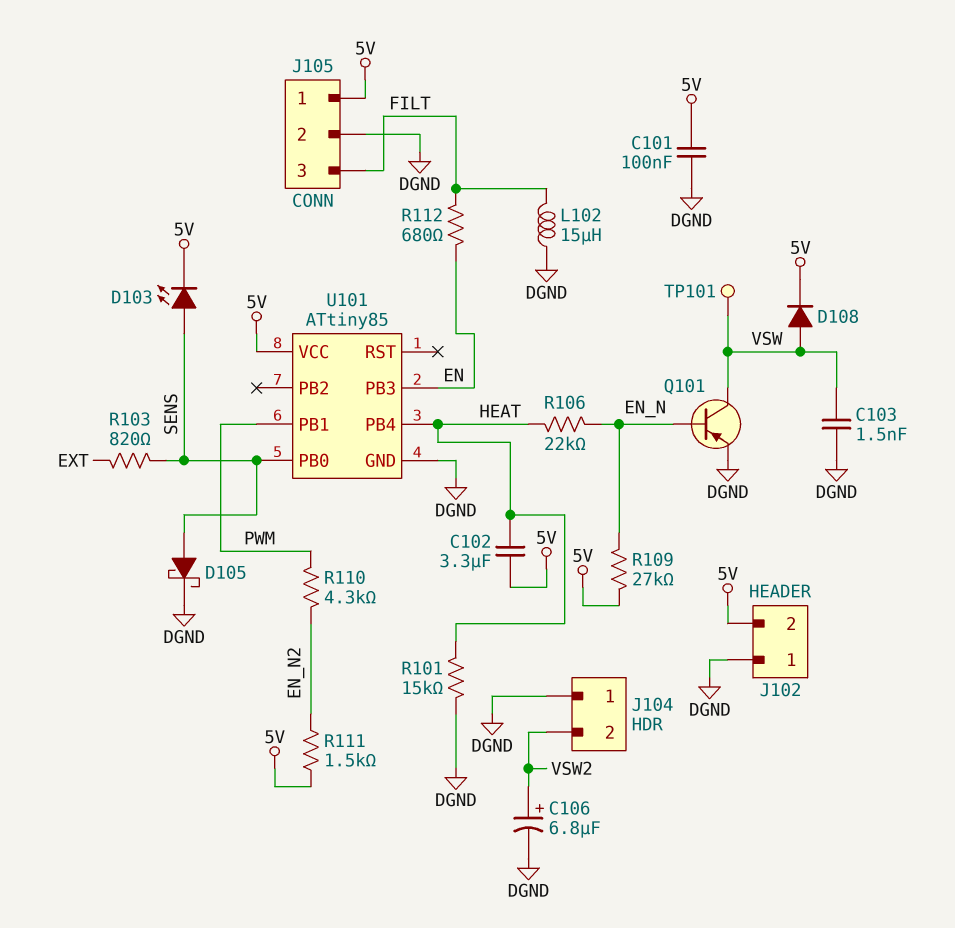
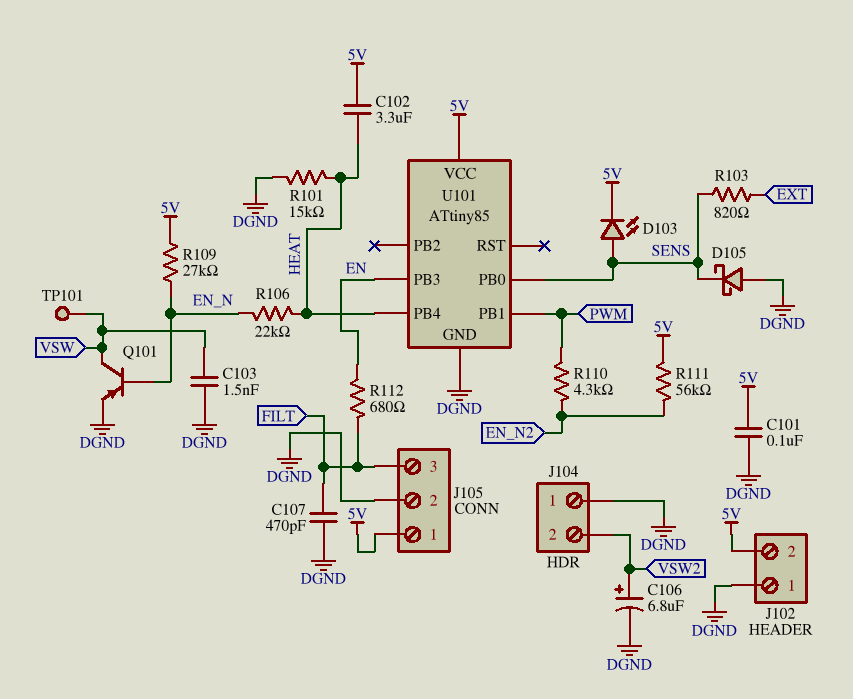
C107: none -> 470pF (DGND, FILT)
D105: schottky (A SENS, K DGND) -> schottky (A DGND, K SENS)
D108: diode (A VSW, K 5V) -> none
L102: 15uH (DGND, FILT) -> none
R111: 1.5k (5V, EN_N2) -> 56k (5V, EN_N2)

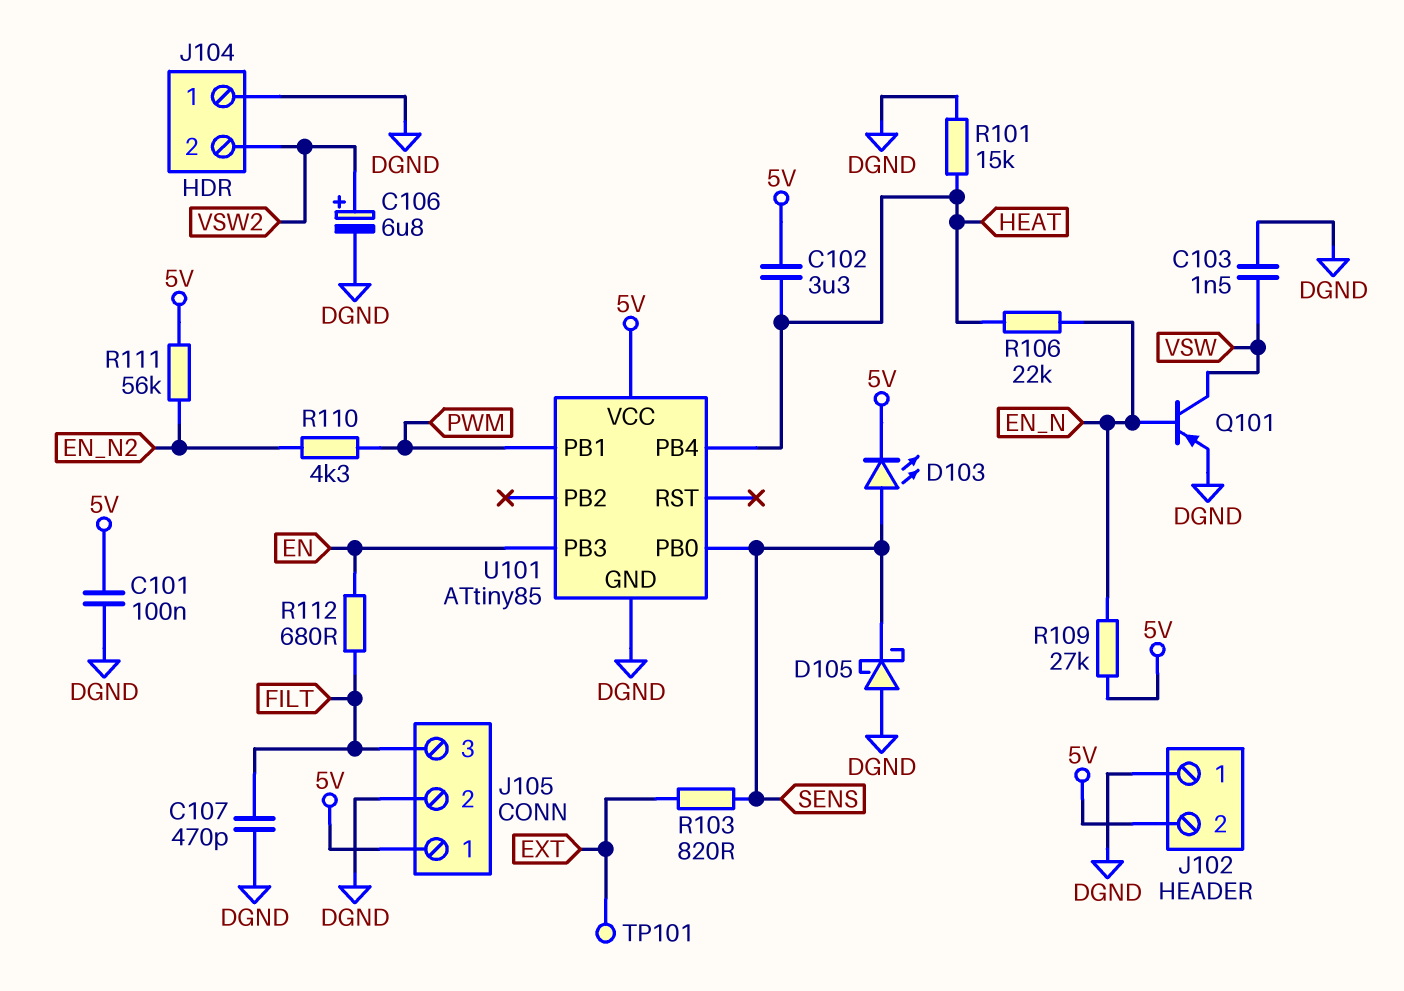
TP101: test point (VSW) -> test point (EXT)

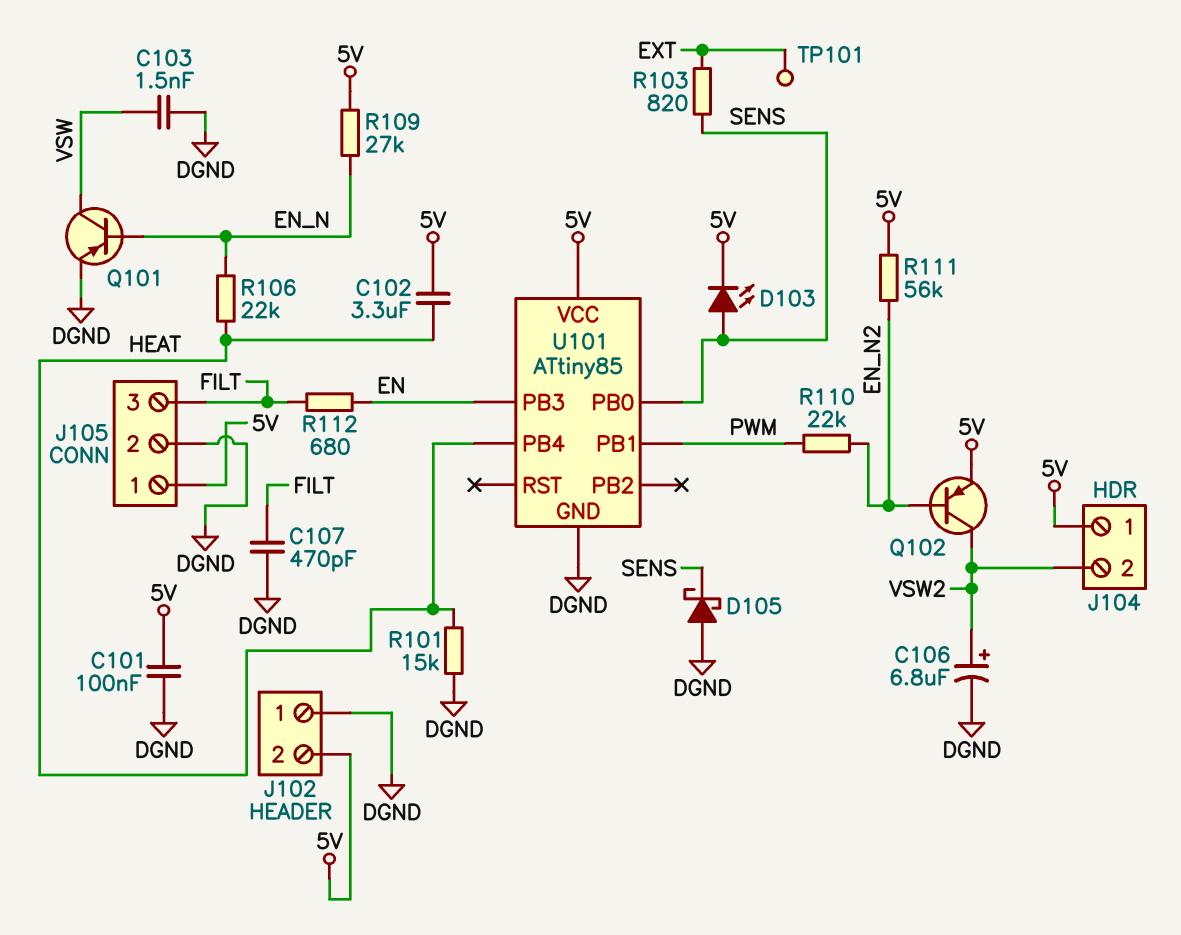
J104 pin 1: DGND -> 5V
Q102: none -> PNP (B EN_N2, C VSW2, E 5V)
R110: 4.3k (EN_N2, PWM) -> 22k (EN_N2, PWM)

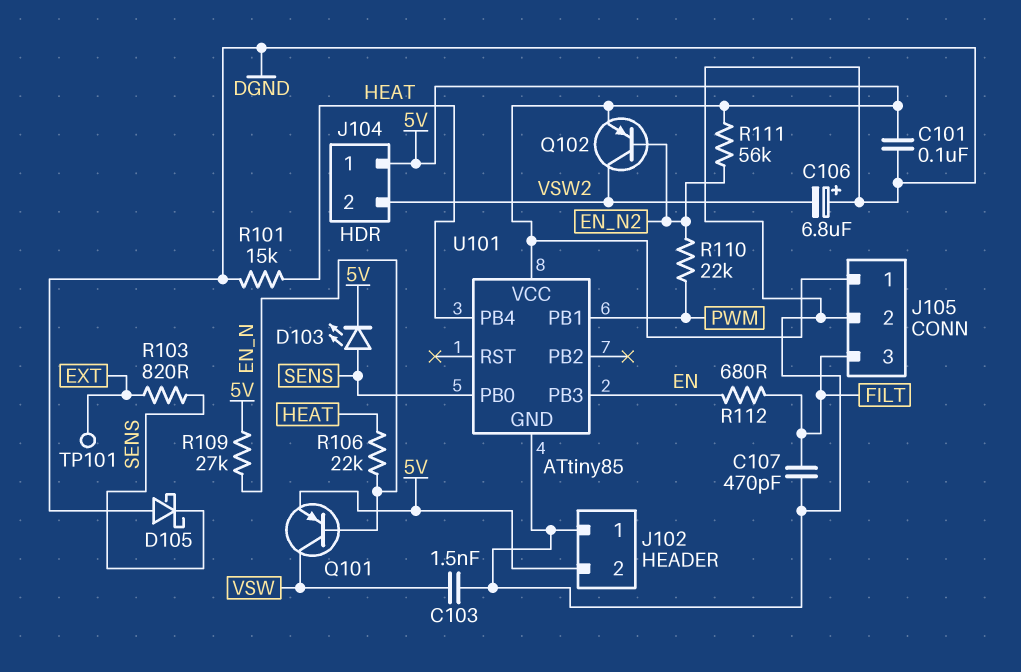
C102: 3.3uF (5V, HEAT) -> none
C106: 6.8uF (plus VSW2, minus DGND) -> 6.8uF (plus DGND, minus VSW2)
Q101: PNP (B EN_N, C VSW, E DGND) -> PNP (B EN_N, C VSW, E 5V)

